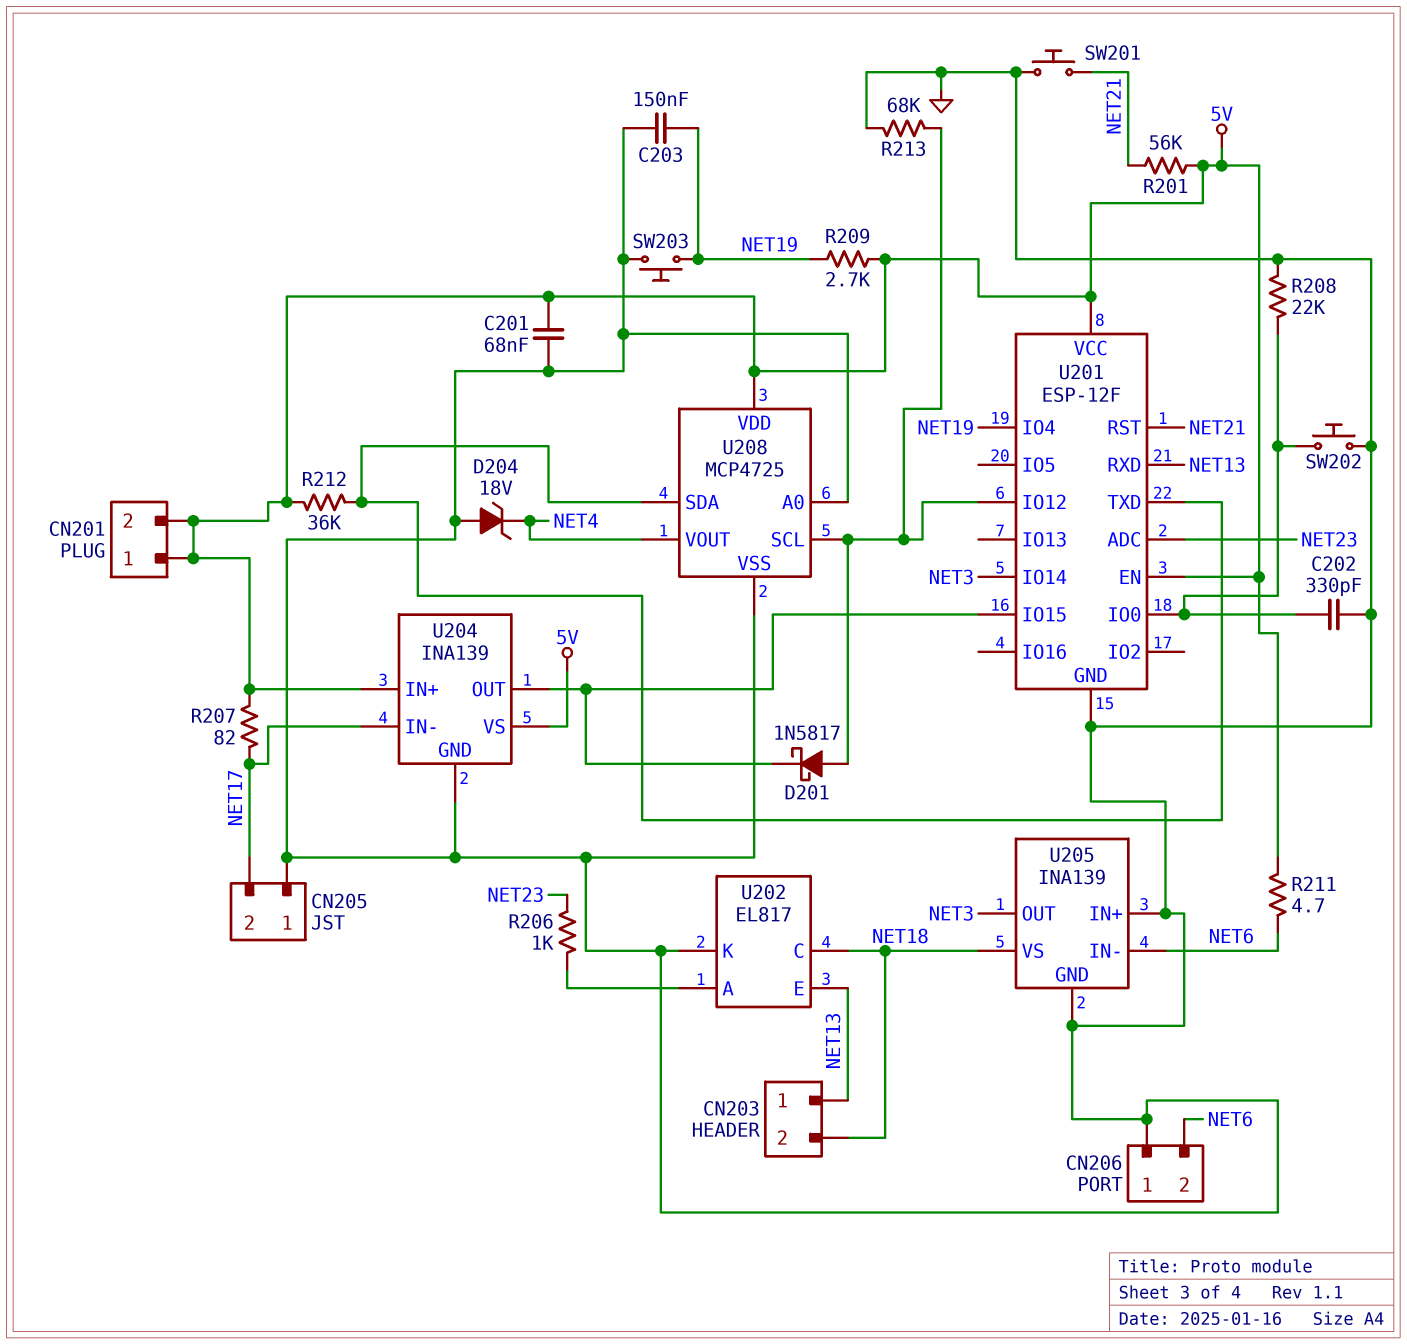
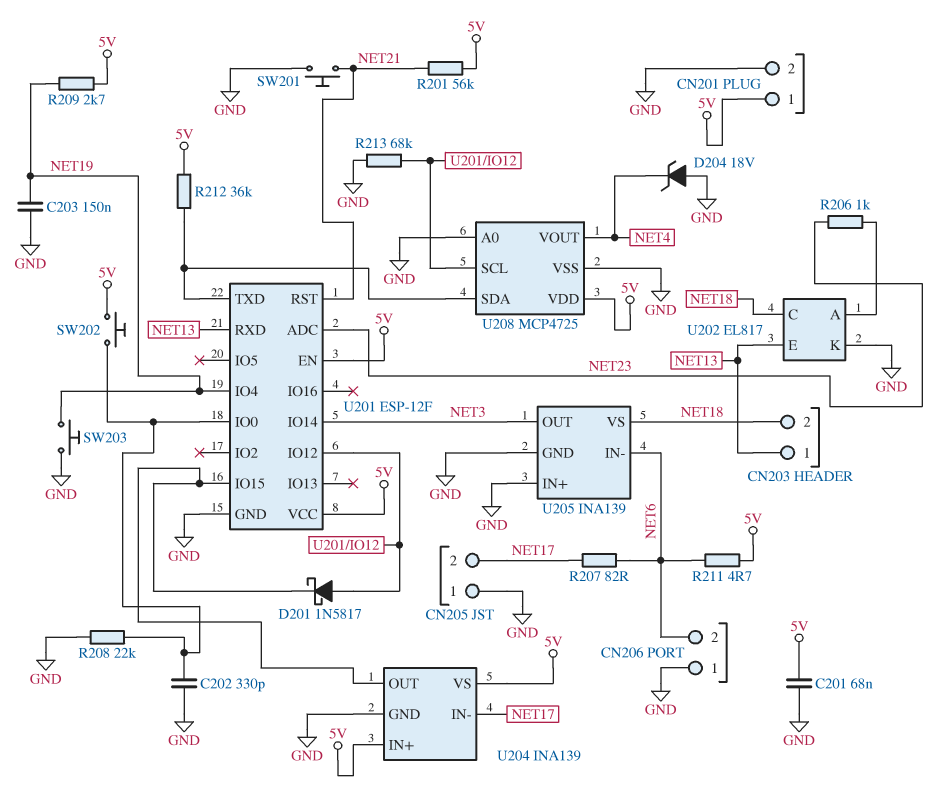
CN201 pin 2: 5V -> GND
R207: 82 (5V, NET17) -> 82 (NET6, NET17)
SW202: button (GND, U201/IO0) -> button (5V, U201/IO0)

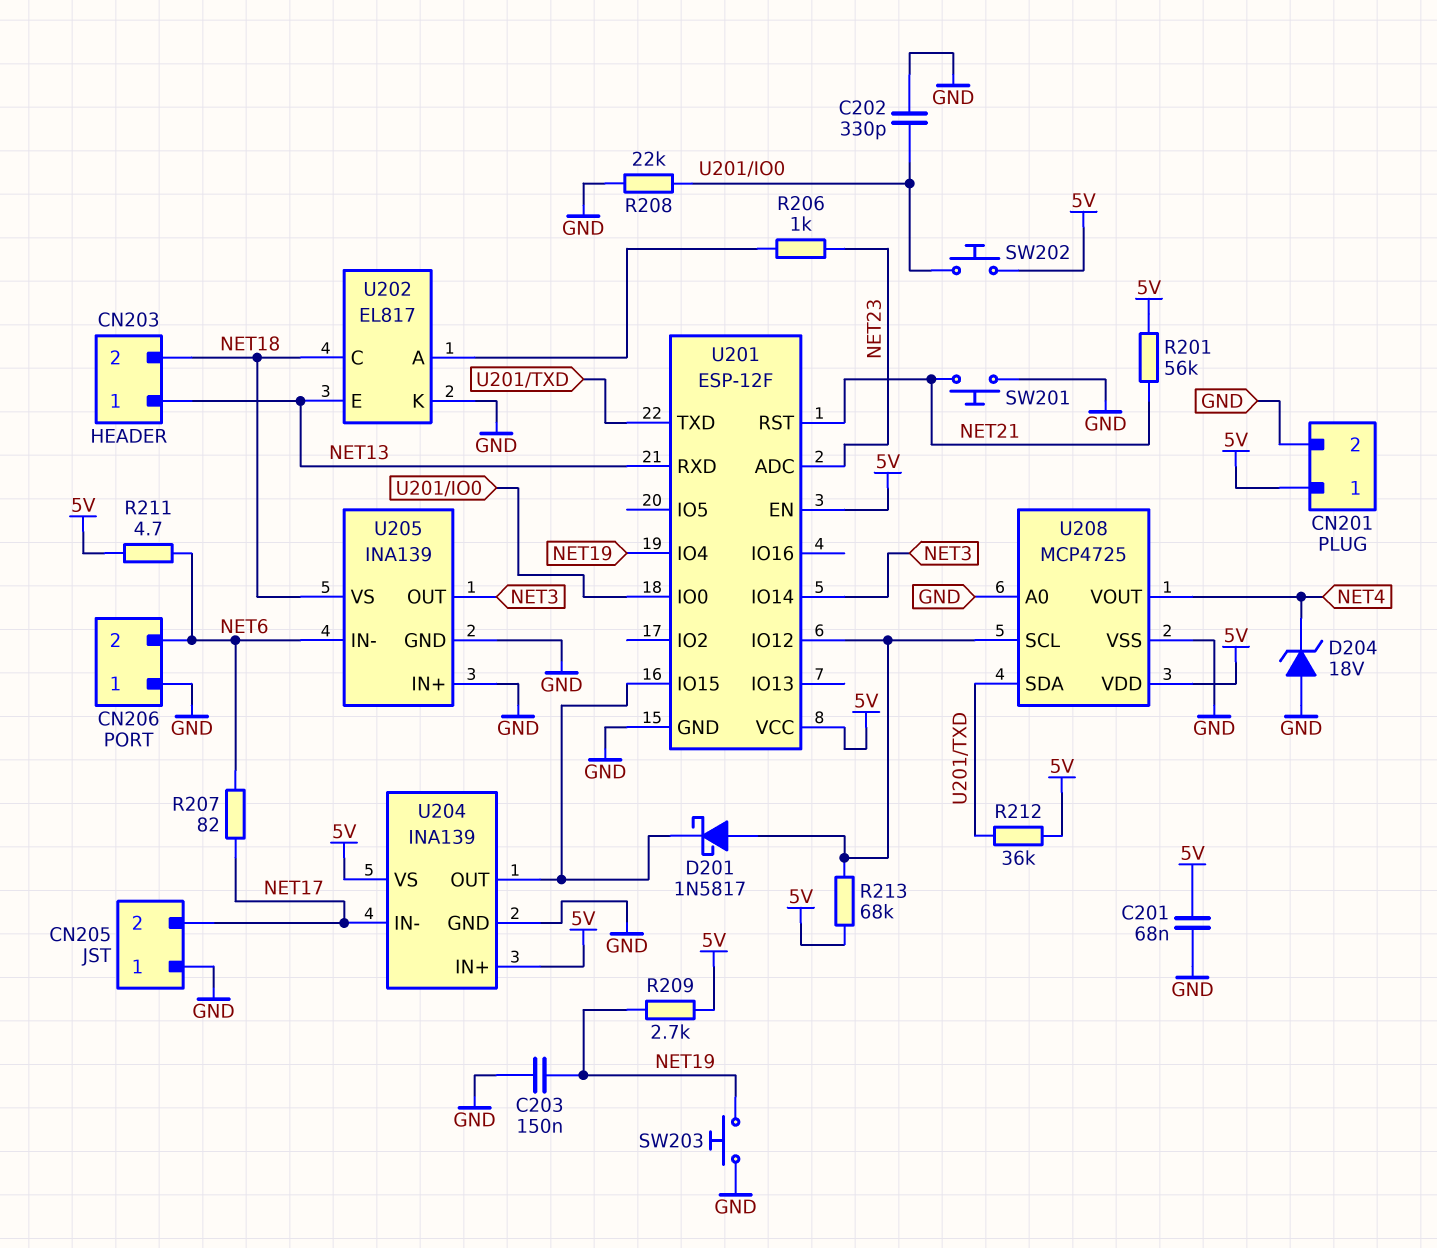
R213: 68k (GND, U201/IO12) -> 68k (5V, U201/IO12)

